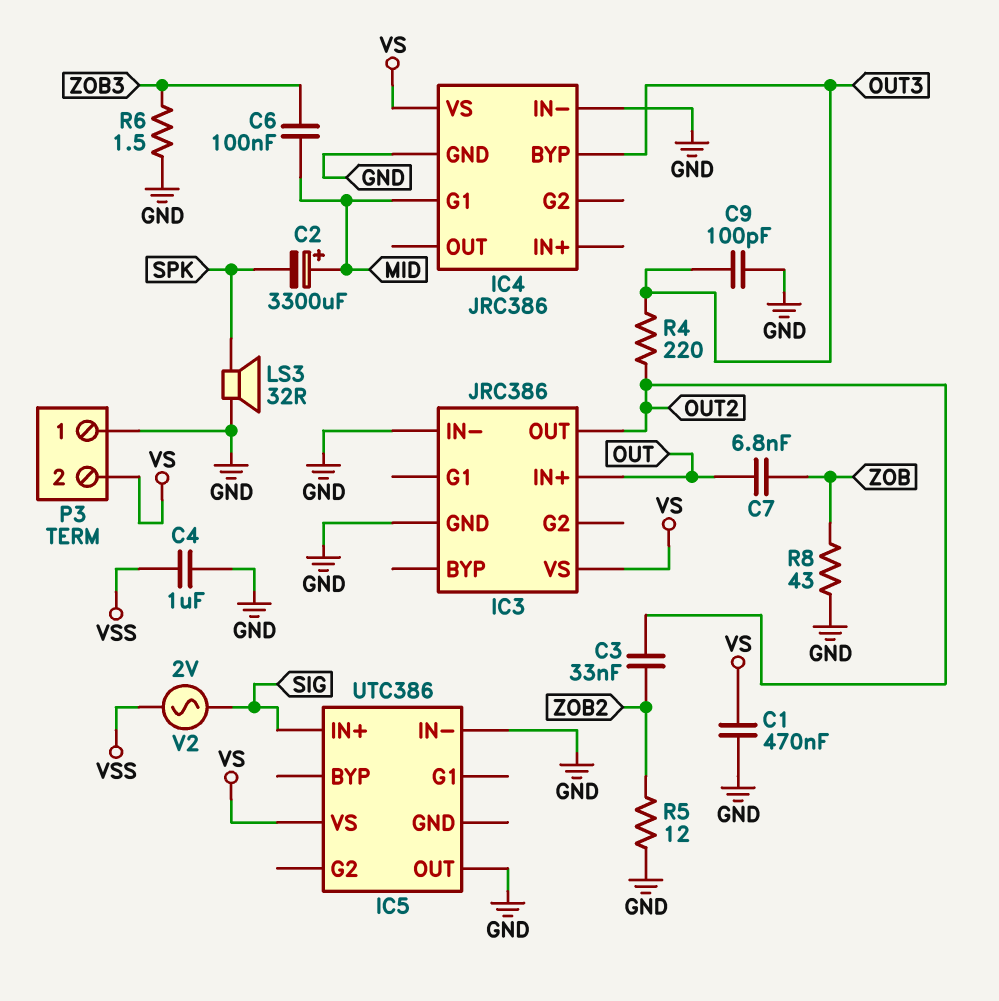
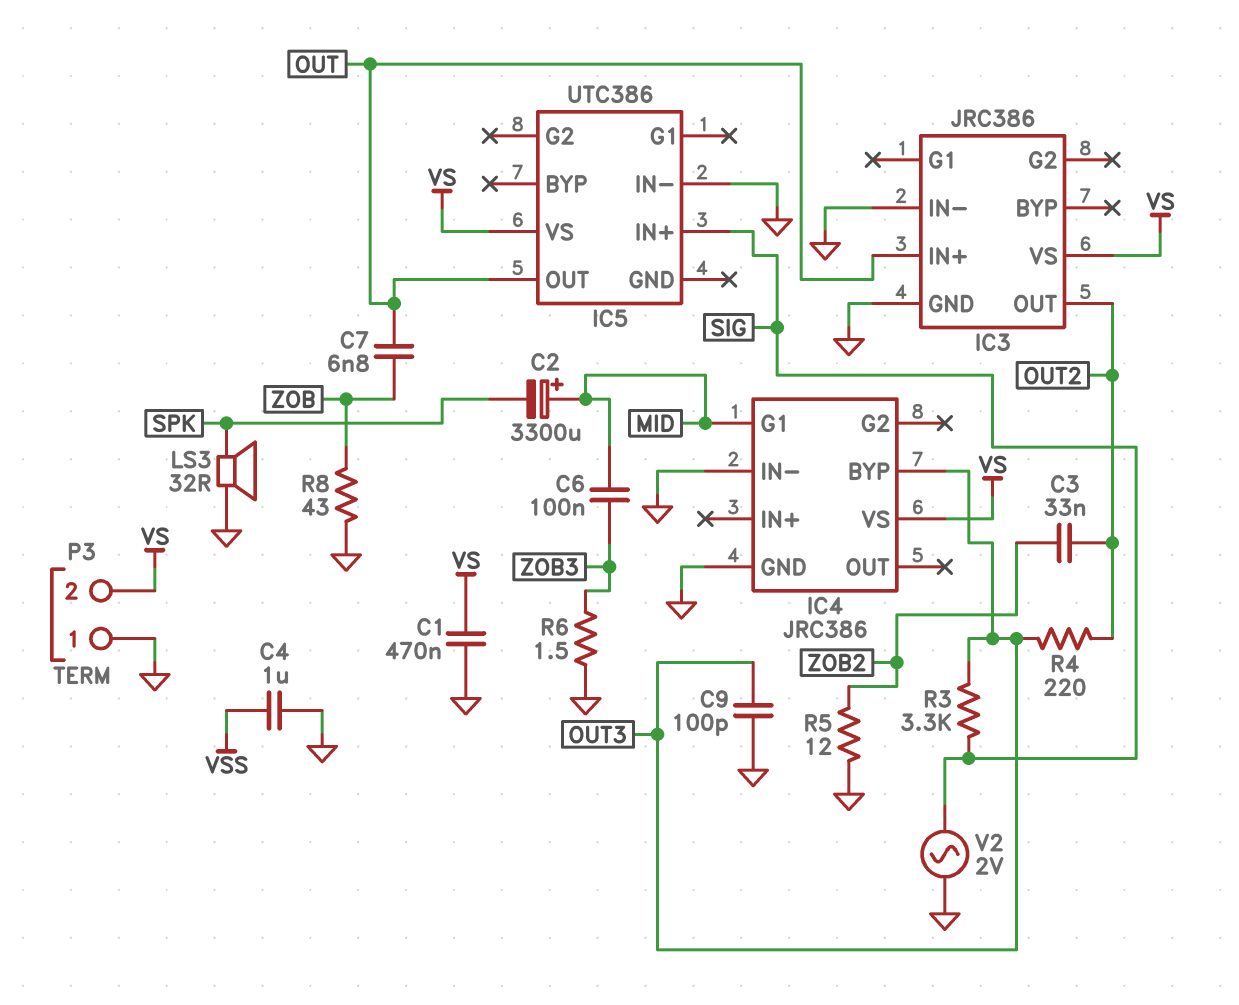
IC5 pin OUT: GND -> OUT
R3: none -> 3.3k (OUT3, SIG)
V2: AC 2V (SIG, VSS) -> AC 2V (GND, SIG)

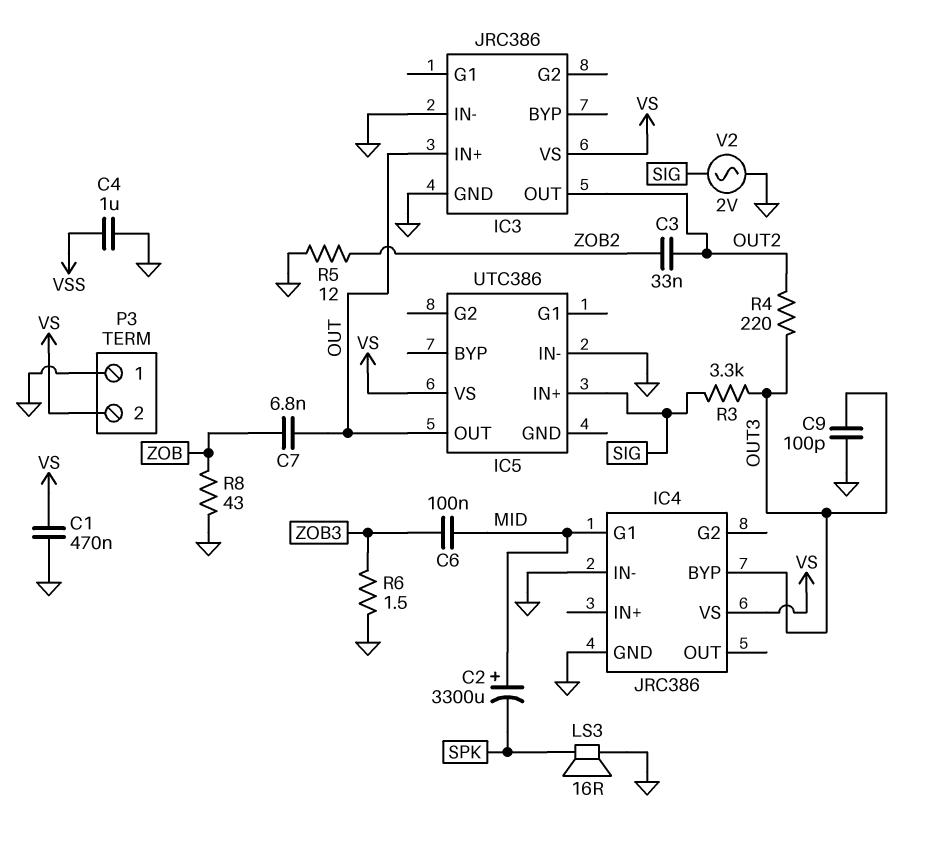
LS3: speaker 32R (GND, SPK) -> speaker 16R (GND, SPK)

